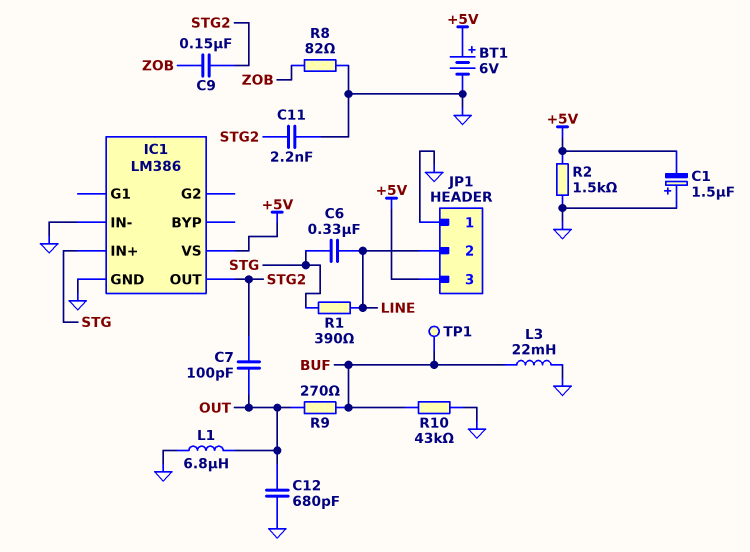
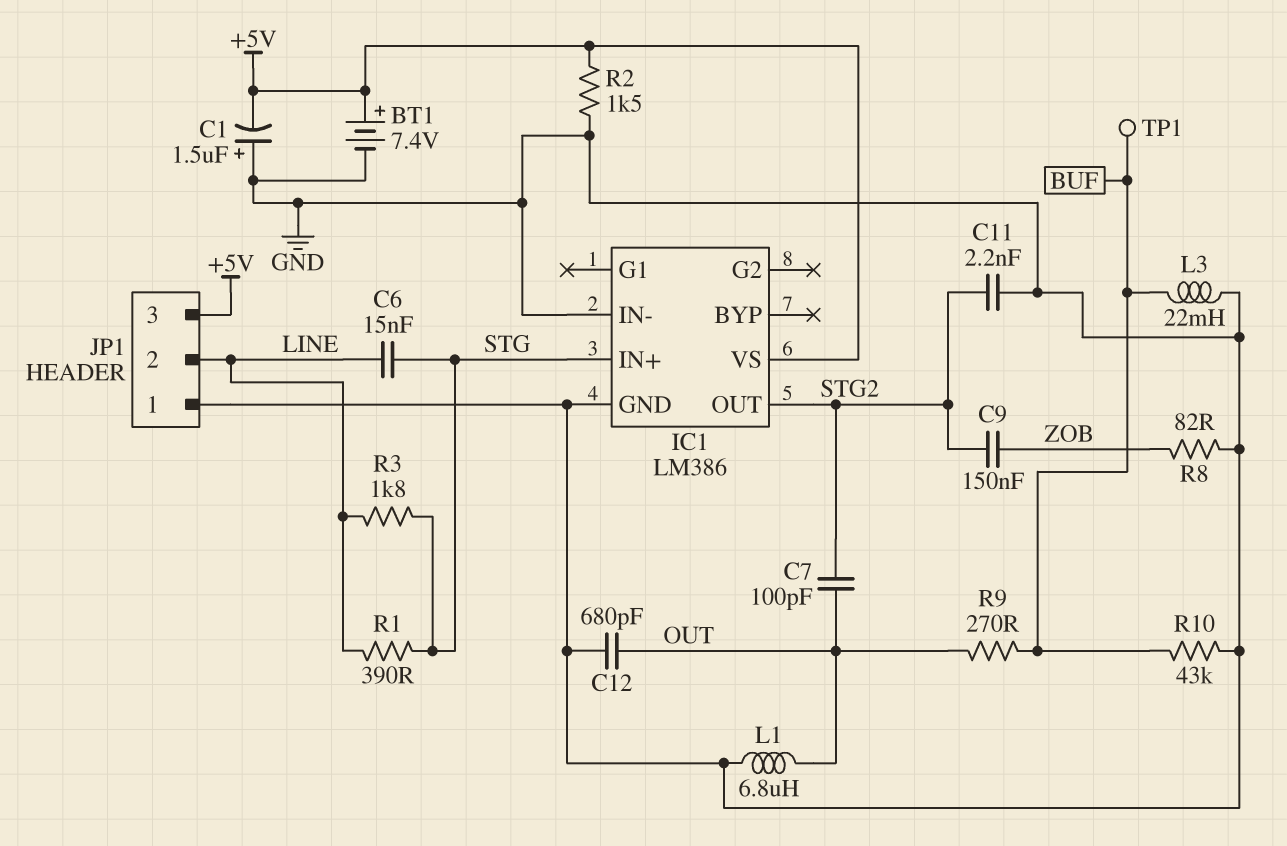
BT1: 6V (plus +5V, minus GND) -> 7.4V (plus +5V, minus GND)
C6: 330nF (LINE, STG) -> 15nF (LINE, STG)
R3: none -> 1.8k (LINE, STG)

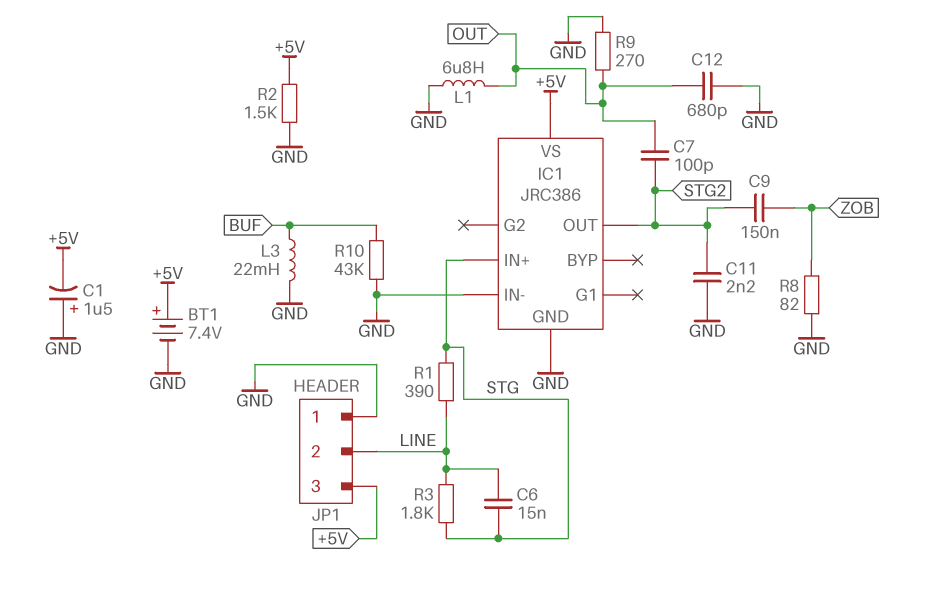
IC1: LM386 -> JRC386
R9: 270 (BUF, OUT) -> 270 (GND, OUT)
TP1: test point (BUF) -> none

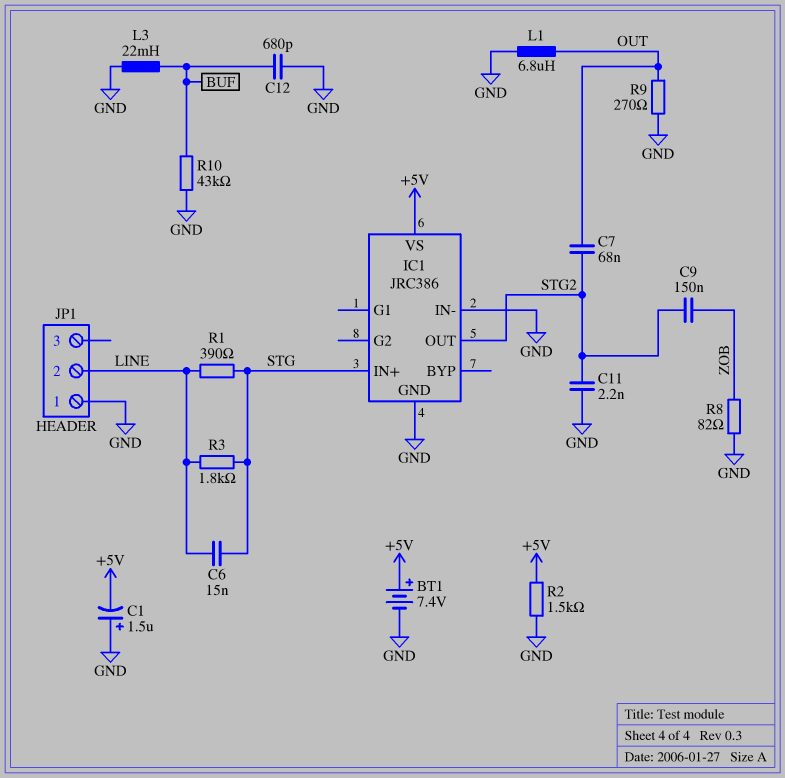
C7: 100pF (OUT, STG2) -> 68nF (OUT, STG2)
C12: 680pF (GND, OUT) -> 680pF (BUF, GND)
JP1 pin 3: +5V -> none

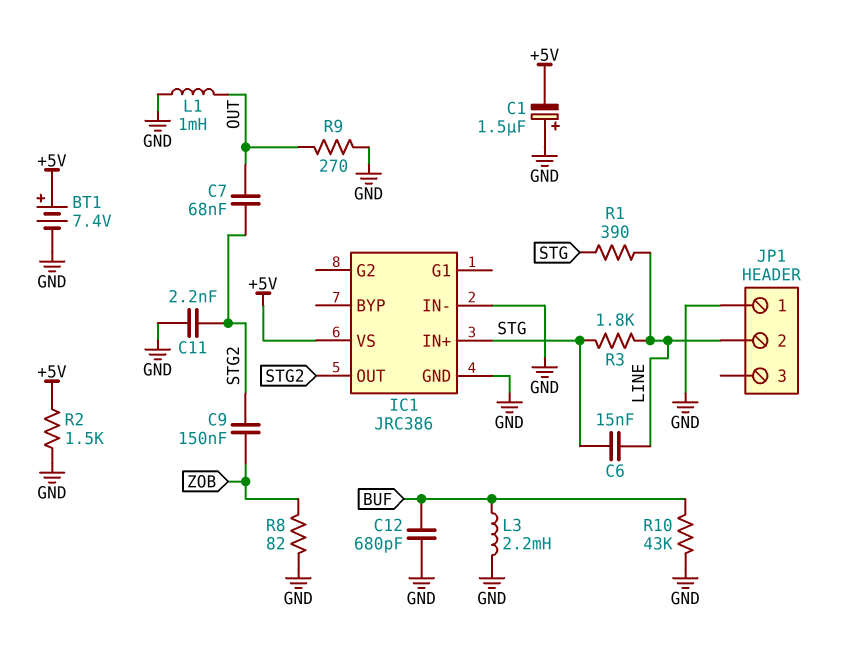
L1: 6.8uH (GND, OUT) -> 1mH (GND, OUT)
L3: 22mH (BUF, GND) -> 2.2mH (BUF, GND)

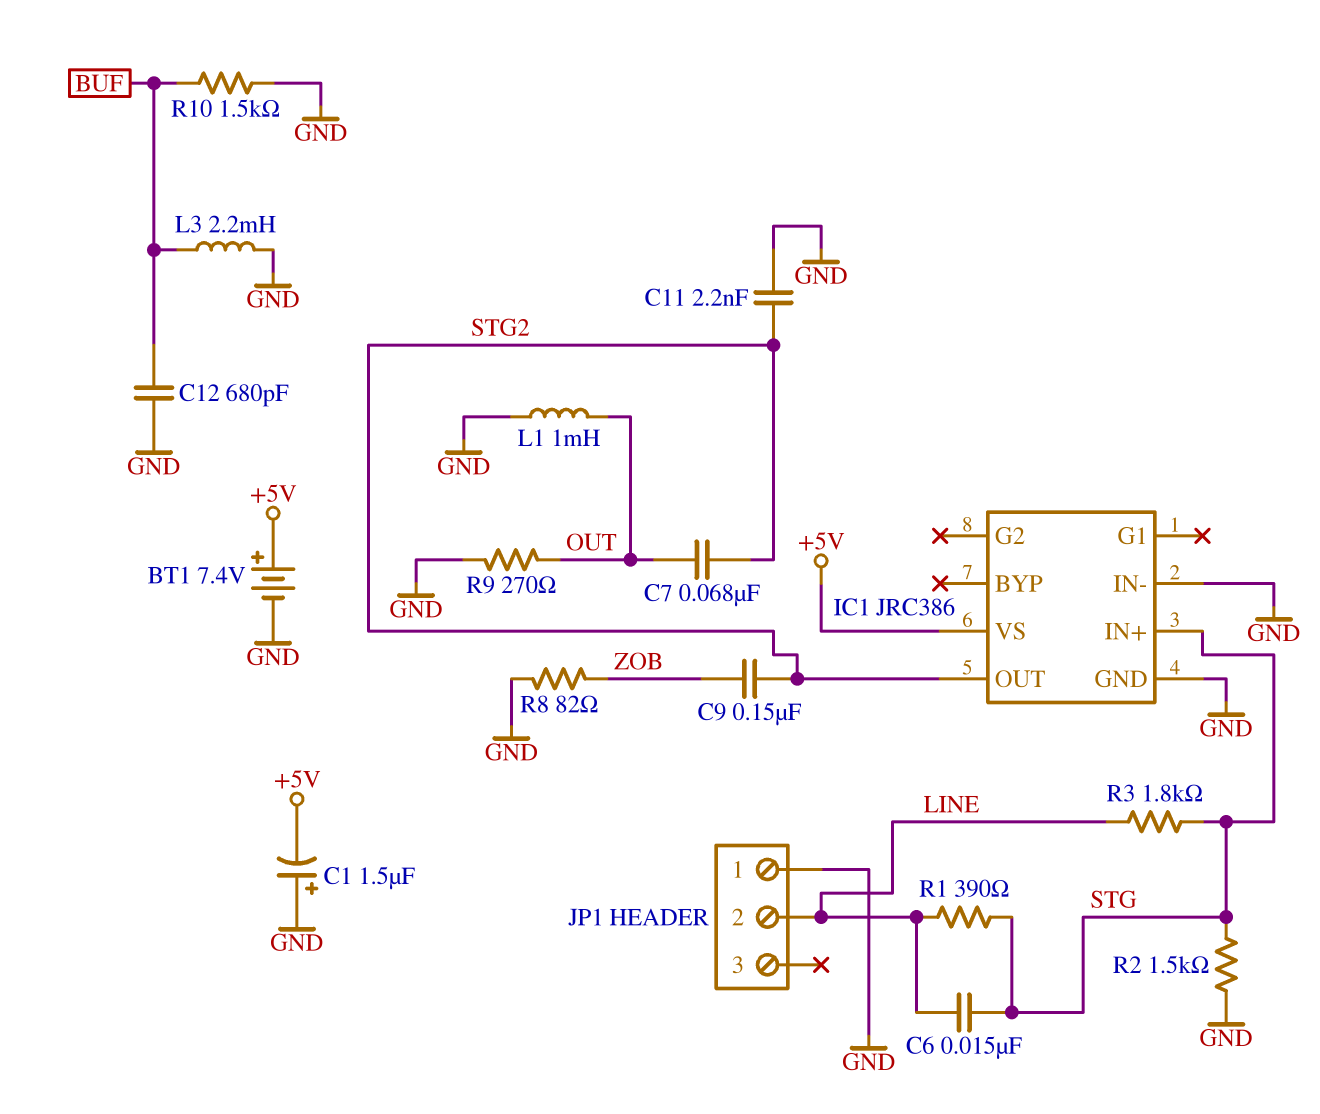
R2: 1.5k (+5V, GND) -> 1.5k (GND, STG)
R10: 43k (BUF, GND) -> 1.5k (BUF, GND)

